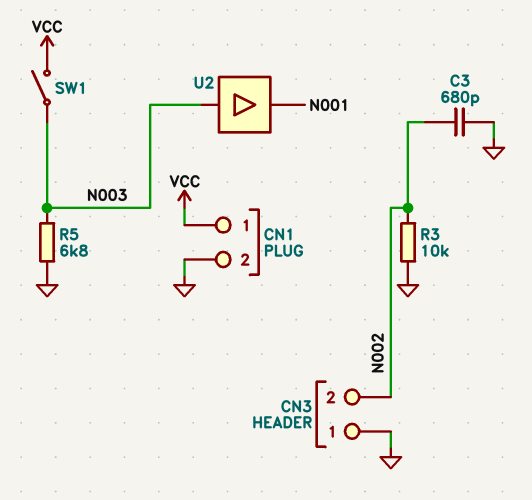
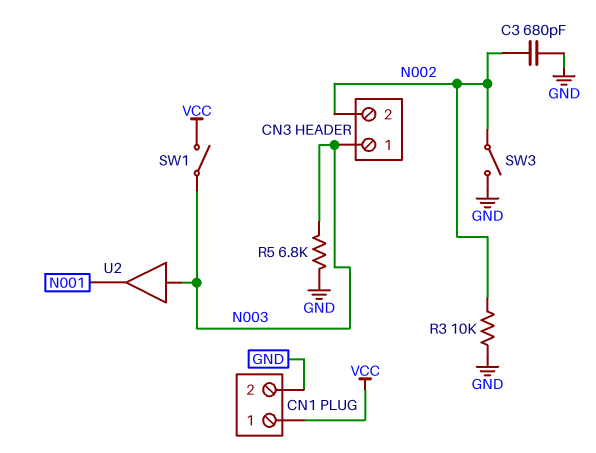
CN3 pin 1: GND -> N003
SW3: none -> switch (GND, N002)

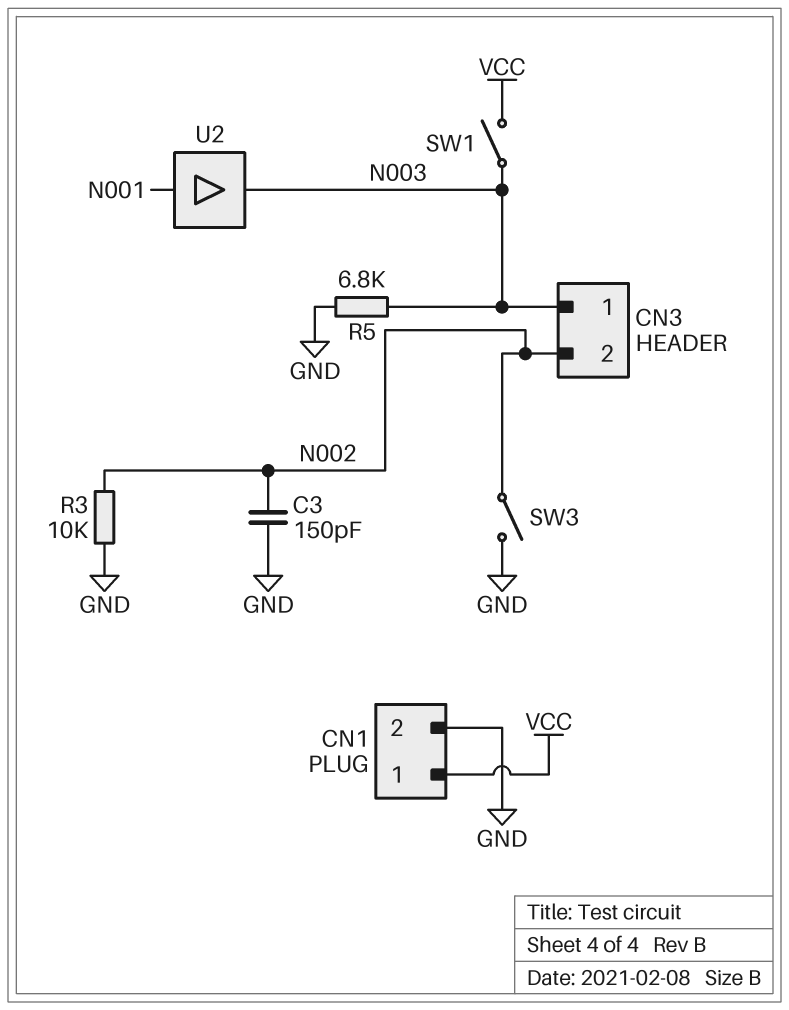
C3: 680pF (GND, N002) -> 150pF (GND, N002)
U2: buffer (in N003, out N001) -> buffer (in N001, out N003)

